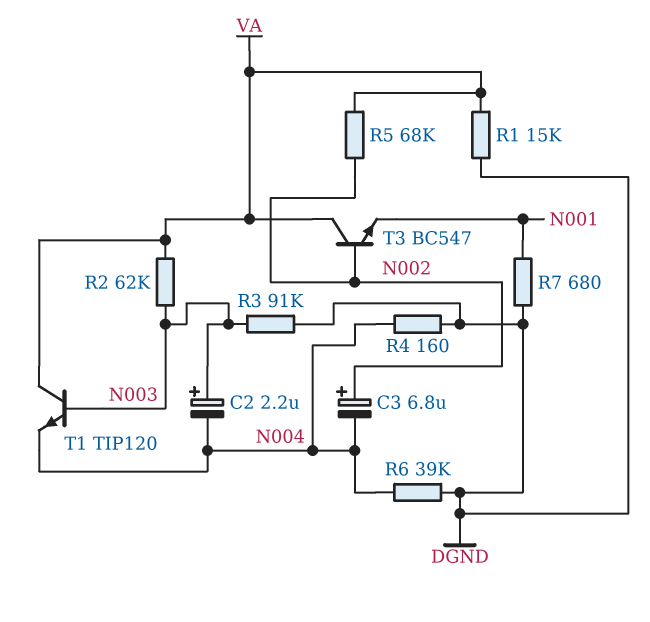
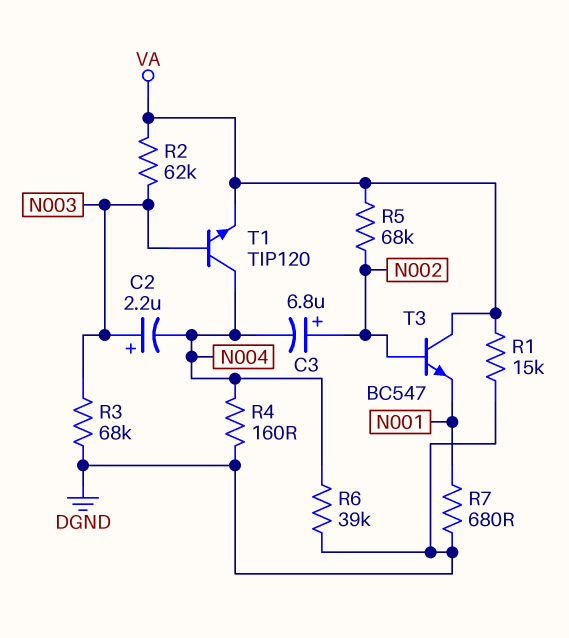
R3: 91k (DGND, N003) -> 68k (DGND, N003)
T1: NPN TIP120 (B N003, C VA, E N004) -> NPN TIP120 (B N003, C N004, E VA)

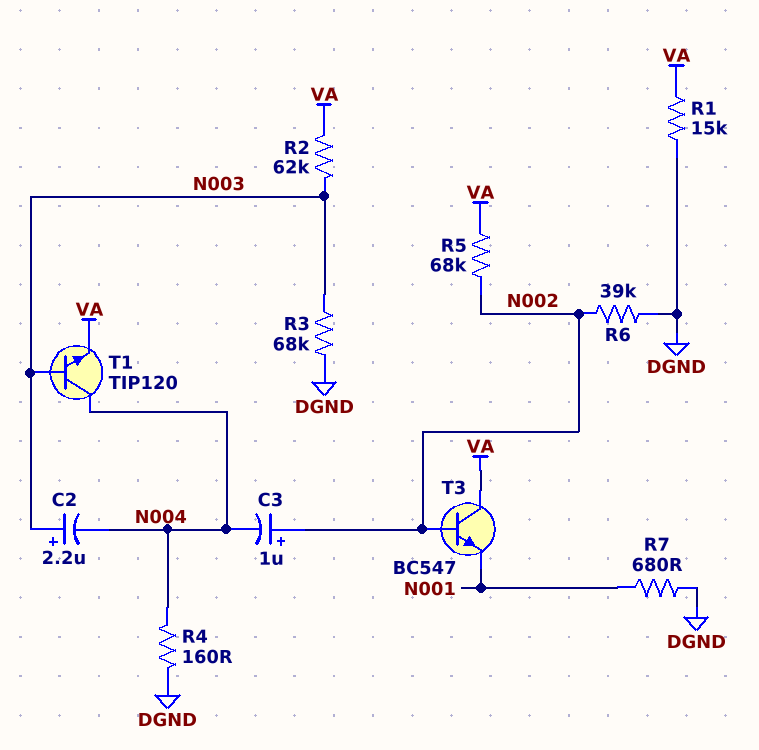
C3: 6.8uF (plus N002, minus N004) -> 1uF (plus N002, minus N004)
R6: 39k (DGND, N004) -> 39k (DGND, N002)

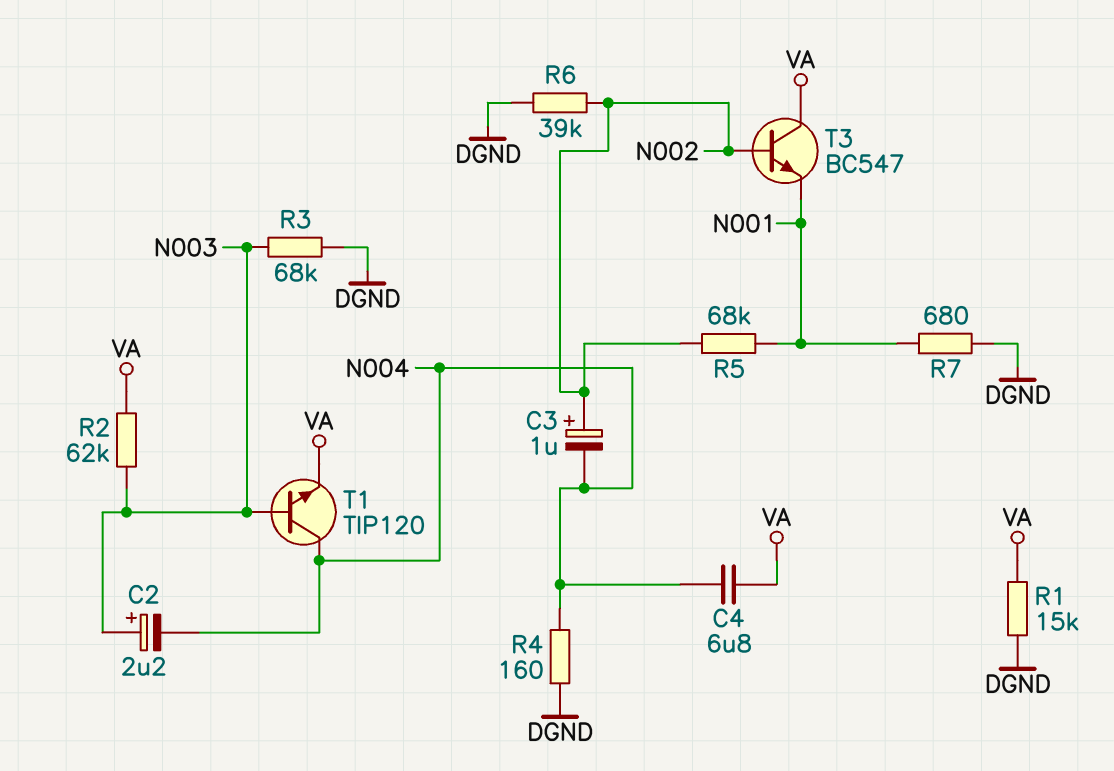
C4: none -> 6.8uF (N004, VA)
R5: 68k (N002, VA) -> 68k (N001, N002)

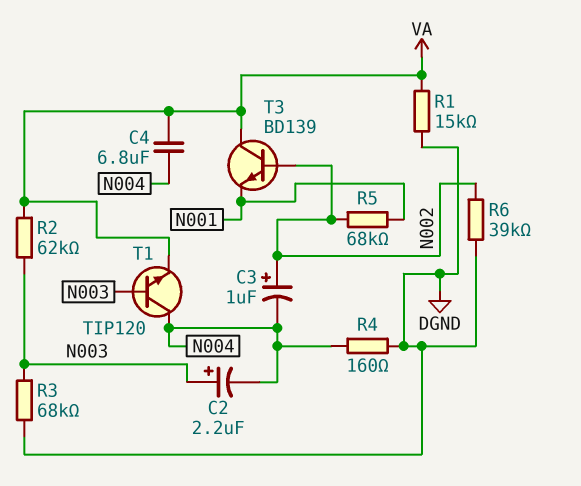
R7: 680 (DGND, N001) -> none
T3: NPN BC547 (B N002, C VA, E N001) -> NPN BD139 (B N002, C VA, E N001)

